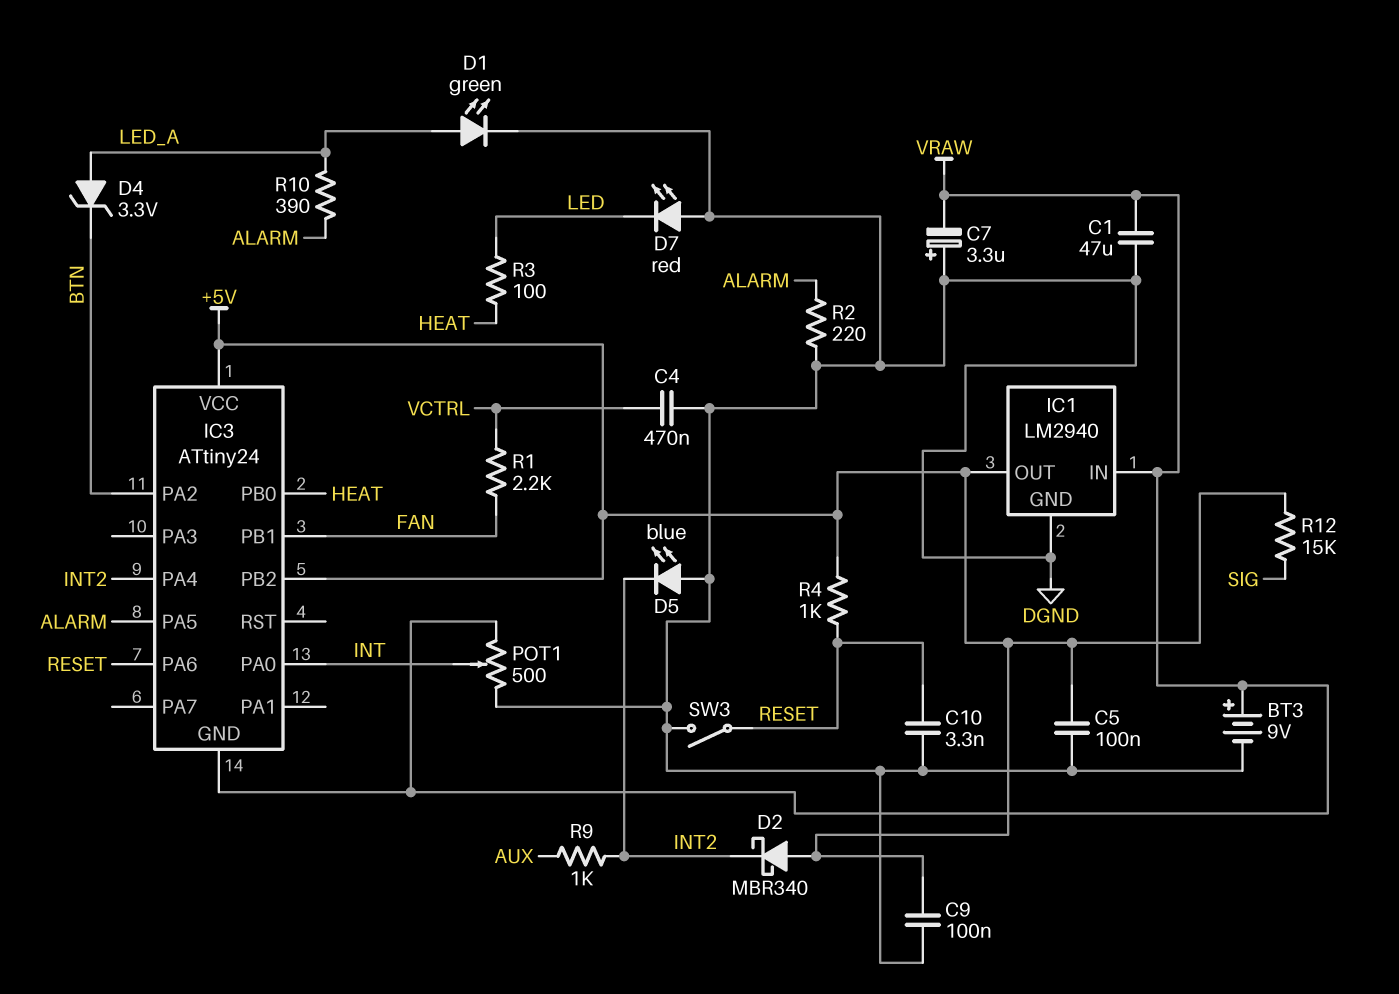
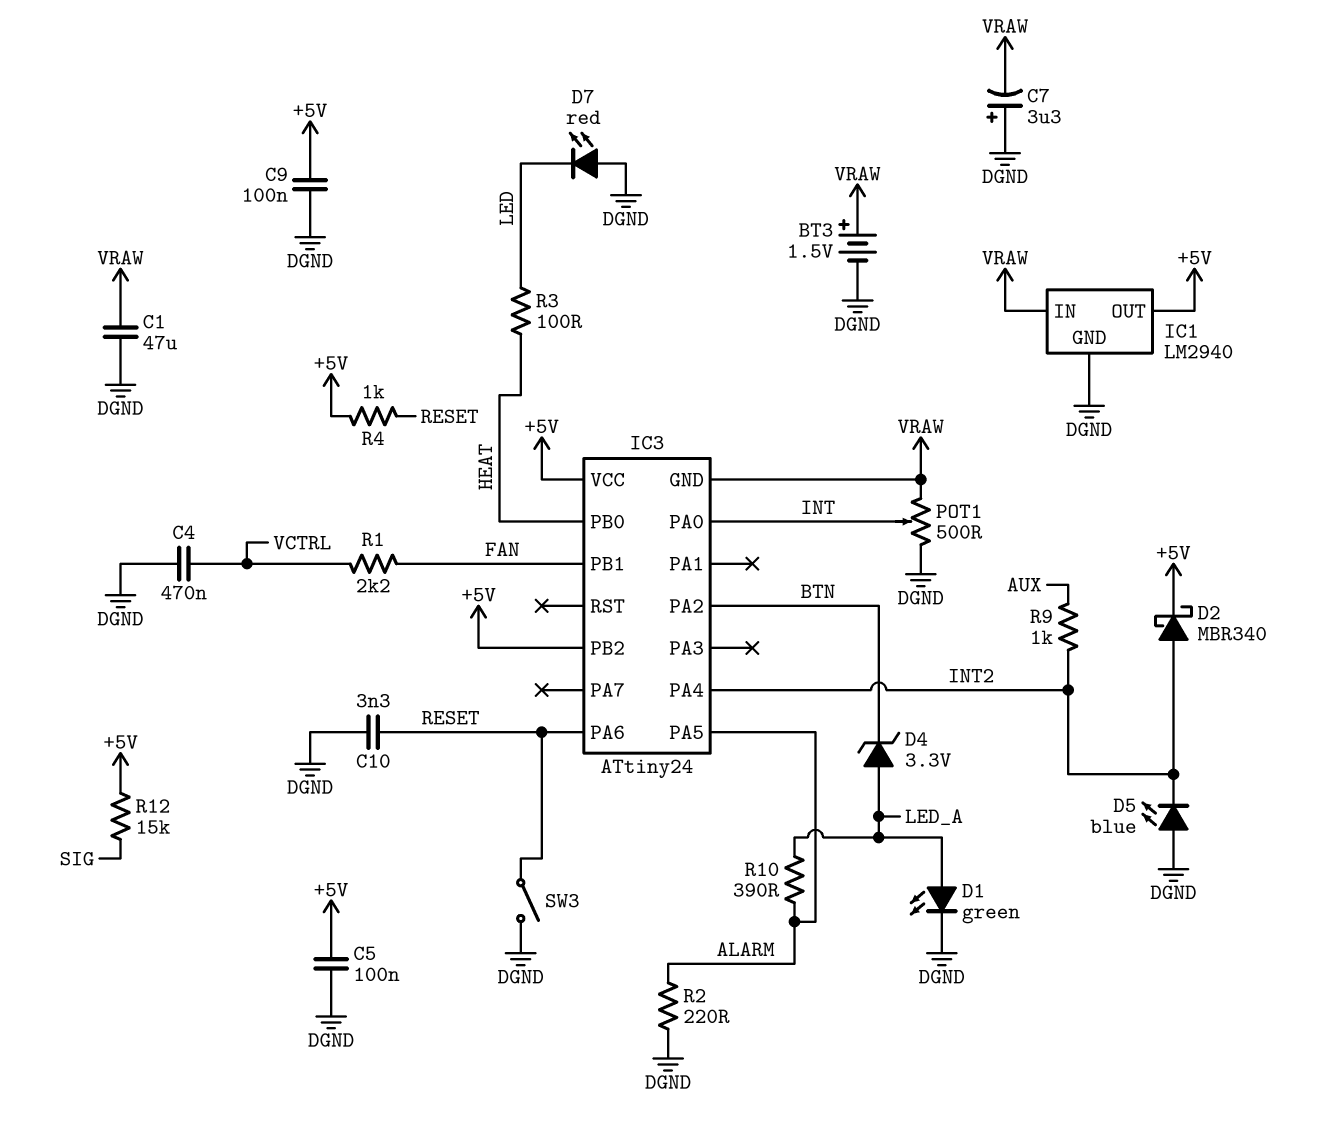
BT3: 9V (plus VRAW, minus DGND) -> 1.5V (plus VRAW, minus DGND)
D2: schottky MBR340 (A +5V, K INT2) -> schottky MBR340 (A INT2, K +5V)

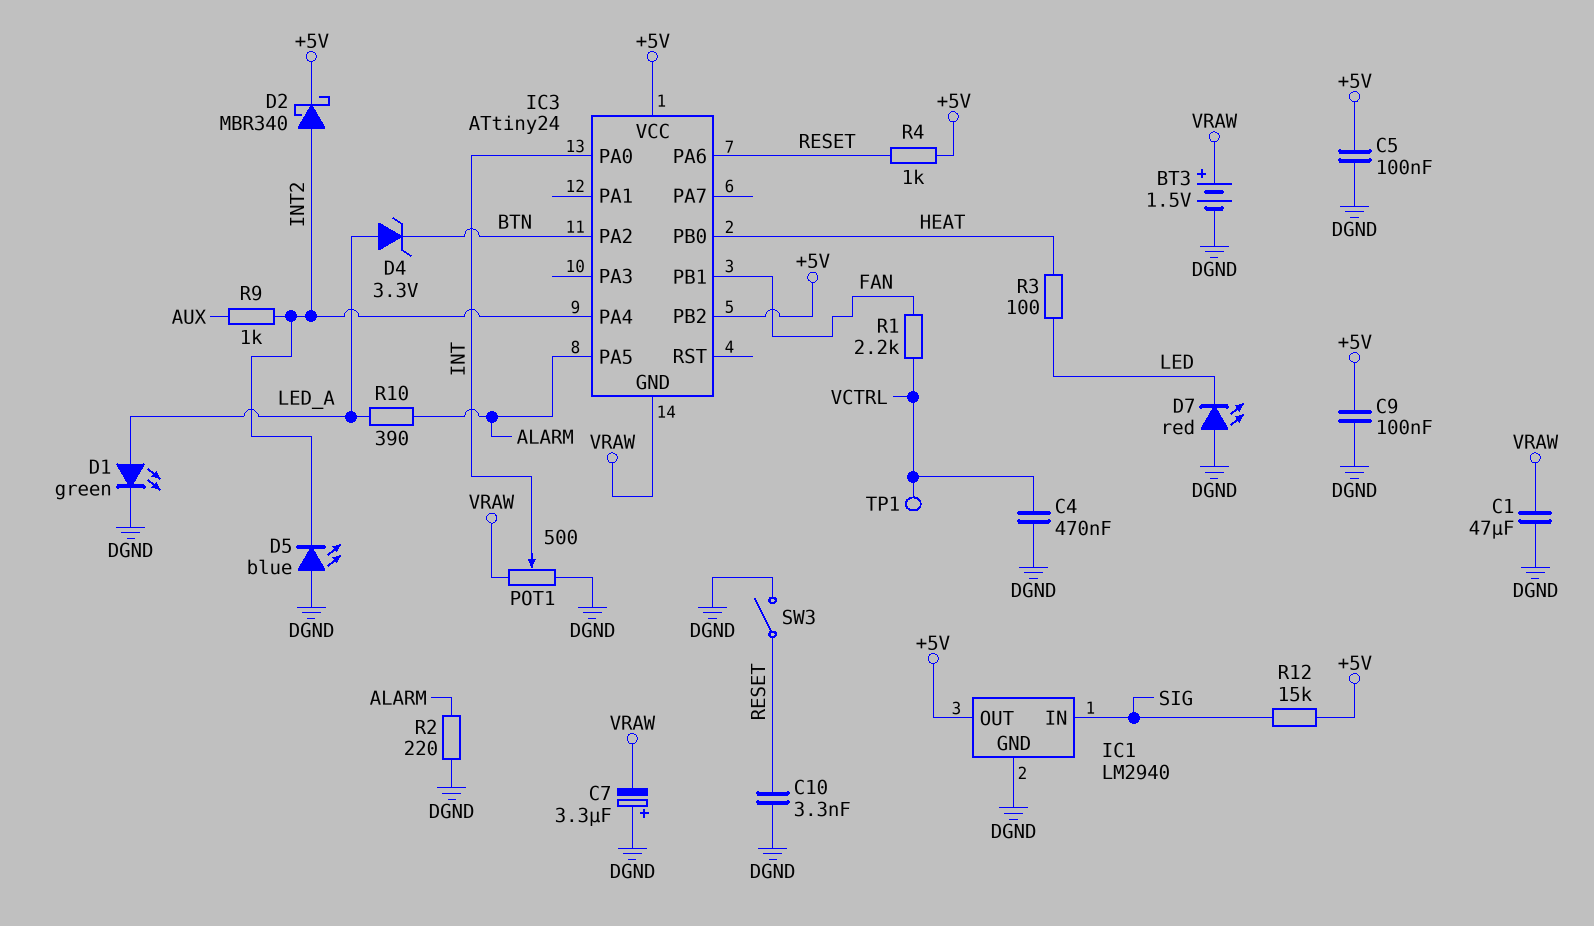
IC1 pin IN: VRAW -> SIG
TP1: none -> test point (VCTRL)

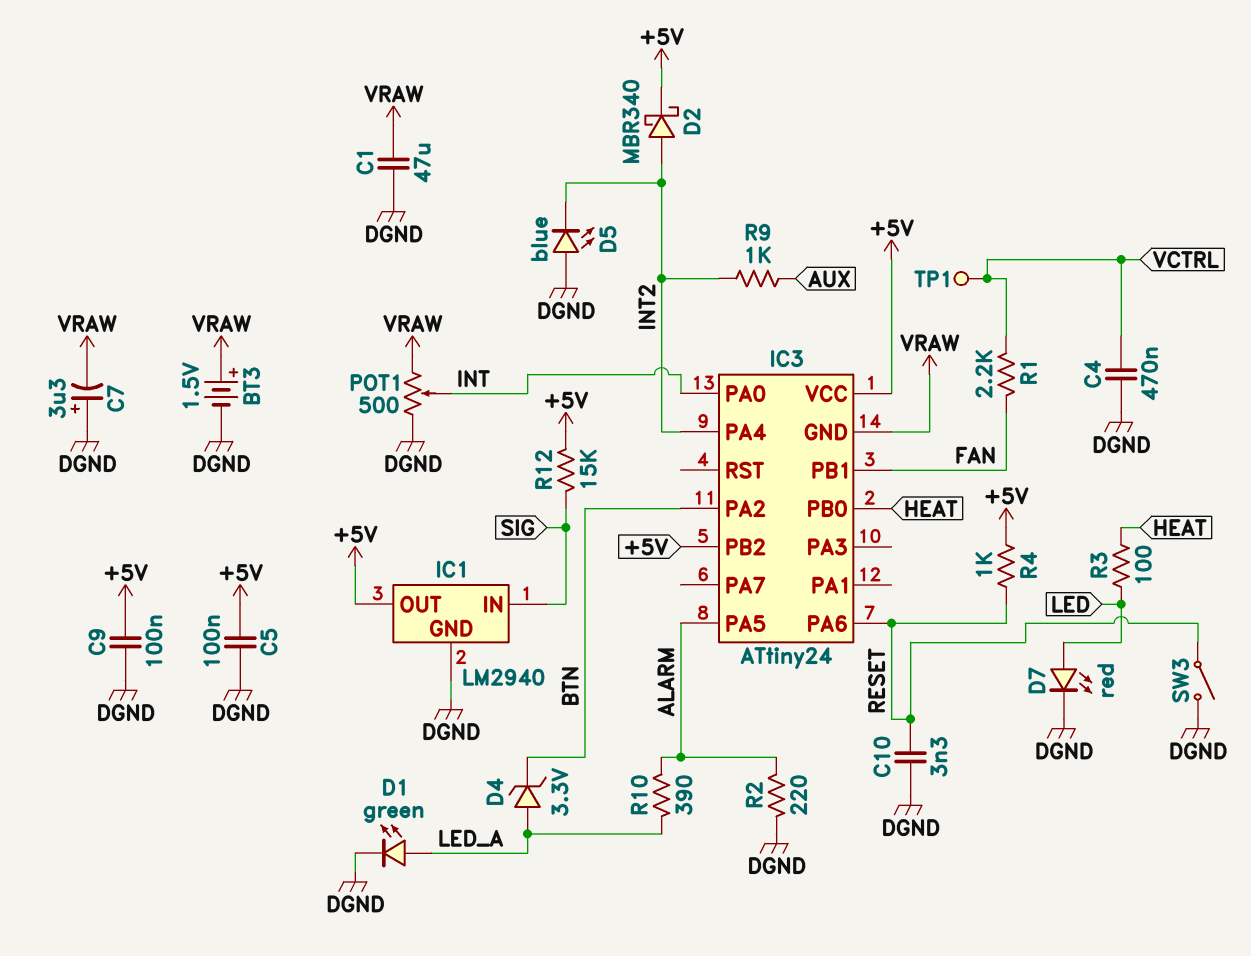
D7: LED red (A DGND, K LED) -> LED red (A LED, K DGND)

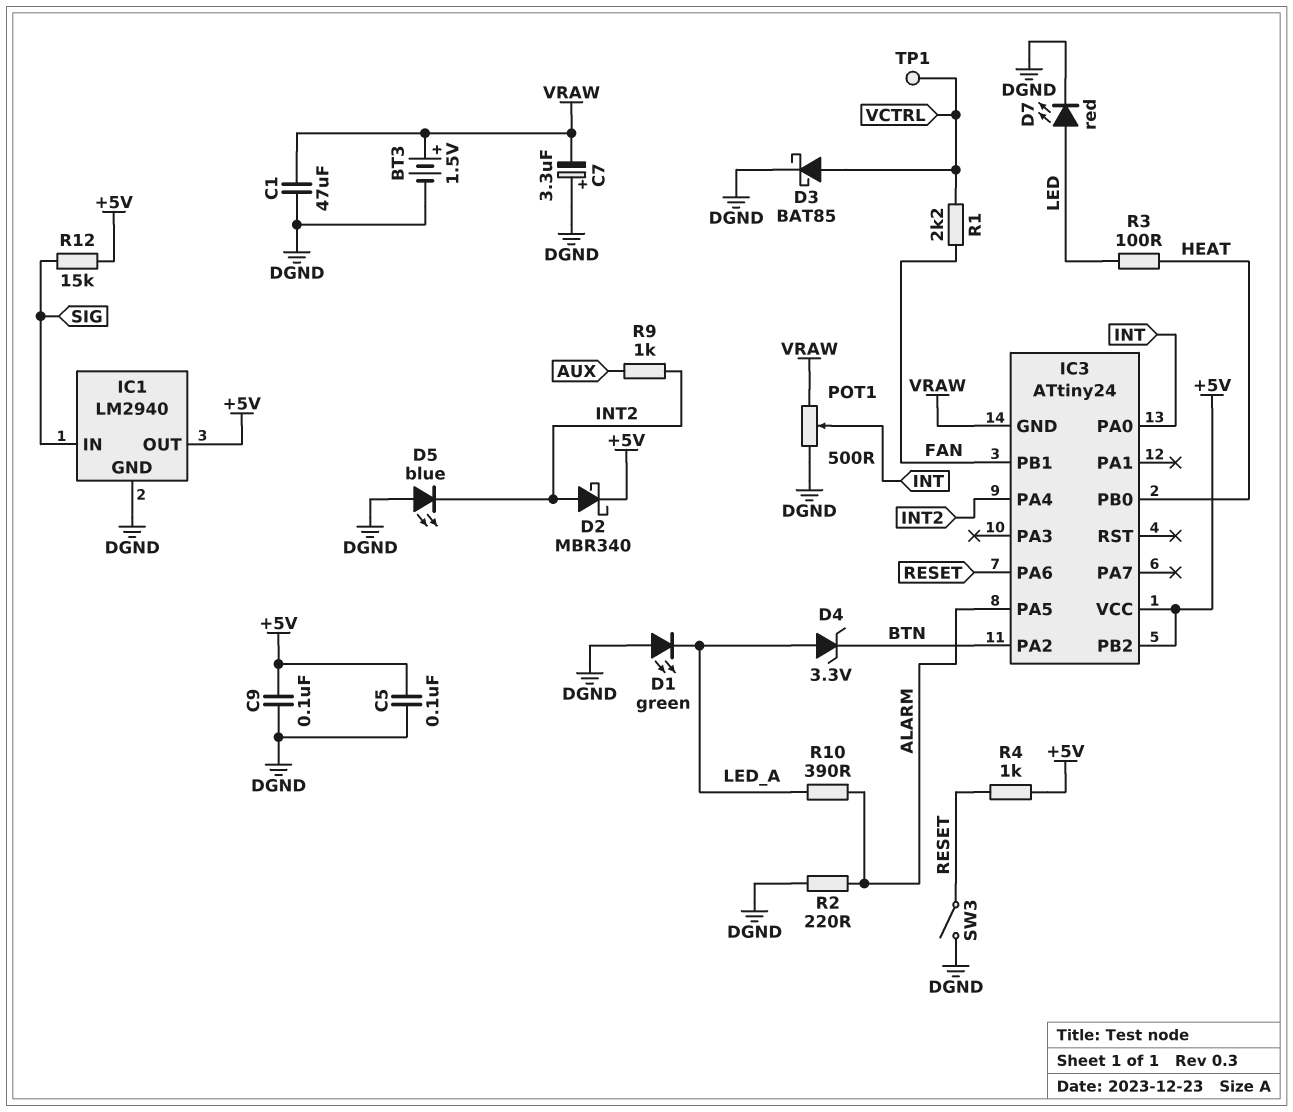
C4: 470nF (DGND, VCTRL) -> none
C10: 3.3nF (DGND, RESET) -> none
D1: LED green (A LED_A, K DGND) -> LED green (A DGND, K LED_A)
D3: none -> schottky BAT85 (A VCTRL, K DGND)

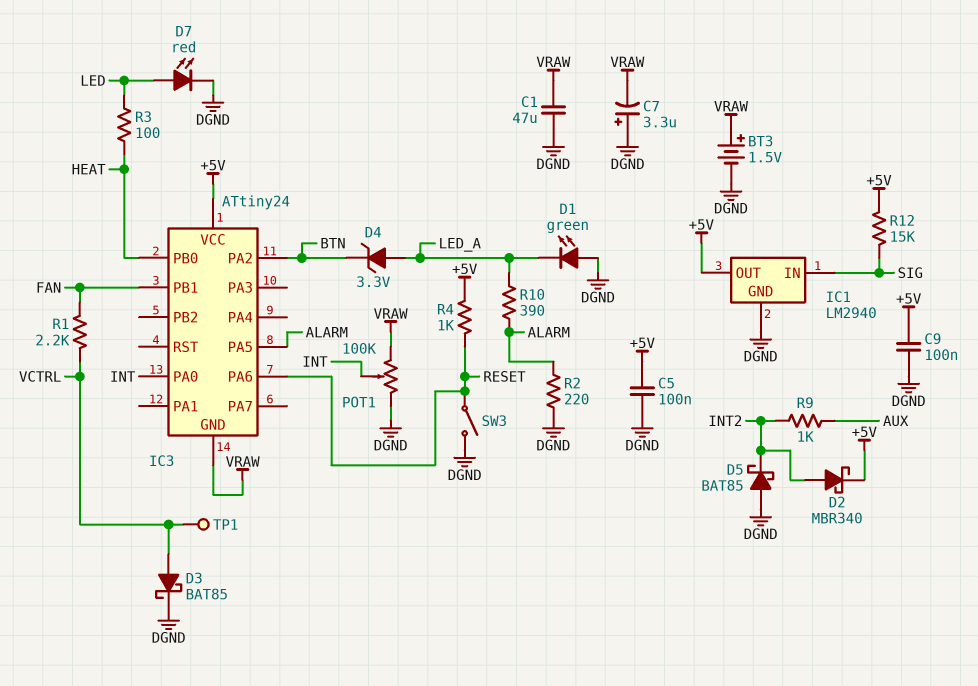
D5: LED blue (A DGND, K INT2) -> schottky BAT85 (A DGND, K INT2)
IC3 pin PA4: INT2 -> none
IC3 pin PB2: +5V -> none
POT1: 500 (DGND, VRAW, wiper INT) -> 100k (DGND, VRAW, wiper INT)

